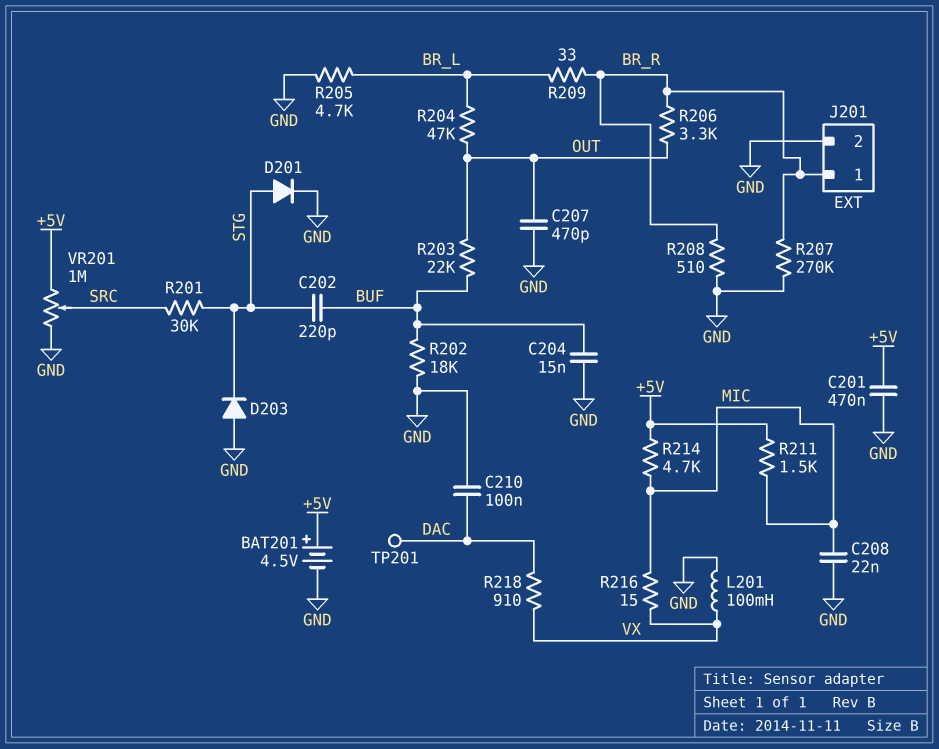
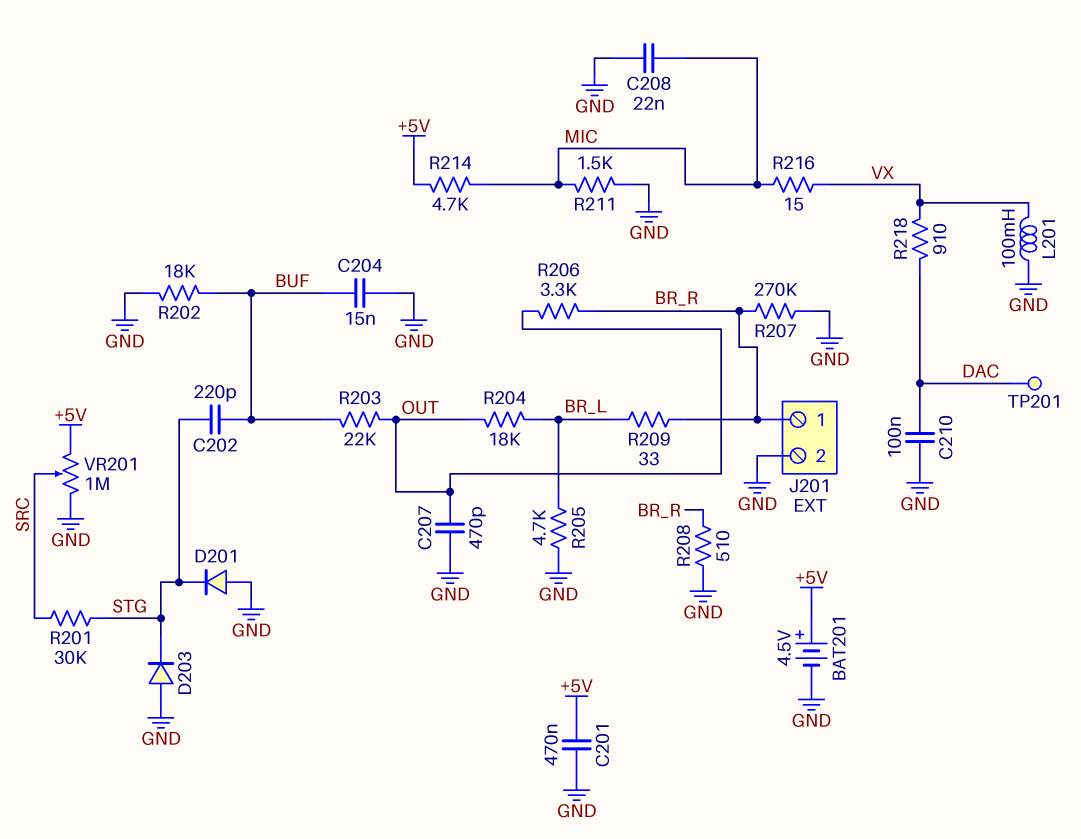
D201: diode (A STG, K GND) -> diode (A GND, K STG)
R204: 47k (BR_L, OUT) -> 18k (BR_L, OUT)
R211: 1.5k (+5V, MIC) -> 1.5k (GND, MIC)

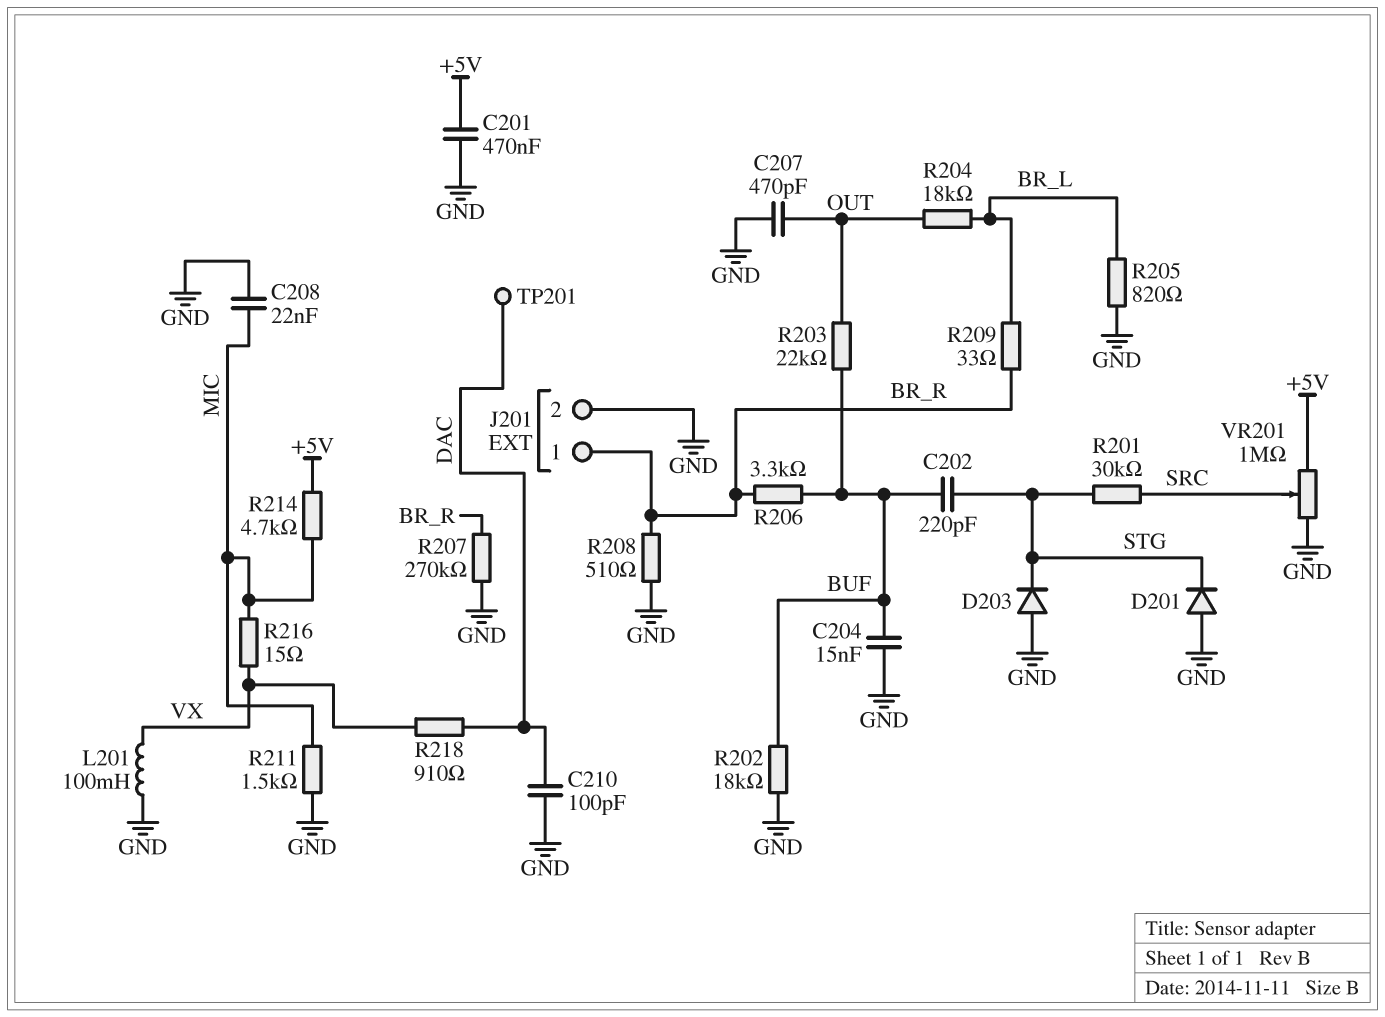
BAT201: 4.5V (plus +5V, minus GND) -> none
C210: 100nF (DAC, GND) -> 100pF (DAC, GND)
R205: 4.7k (BR_L, GND) -> 820 (BR_L, GND)
R206: 3.3k (BR_R, OUT) -> 3.3k (BR_R, BUF)

